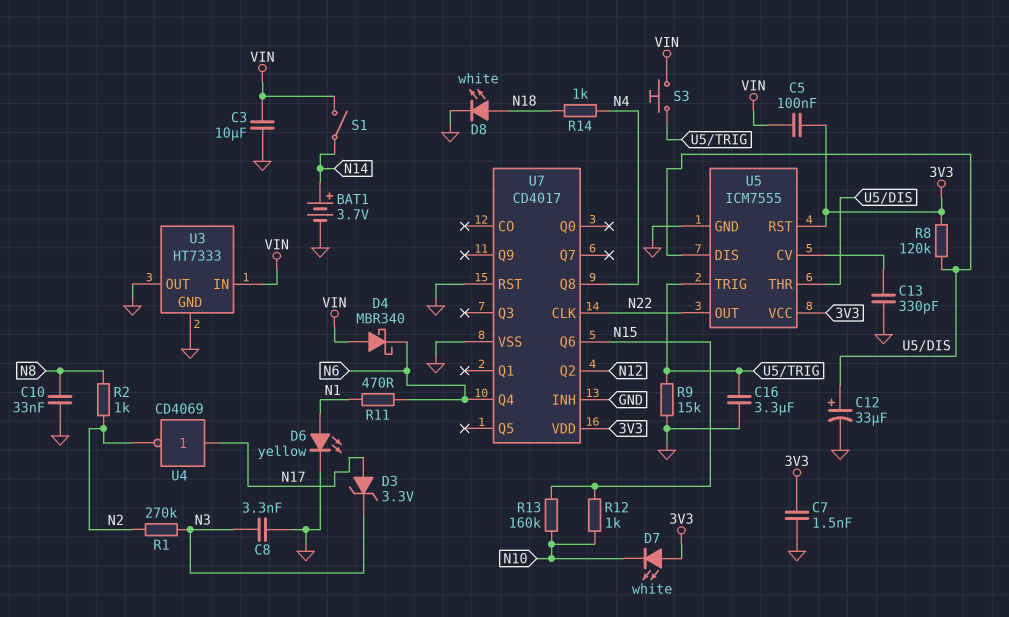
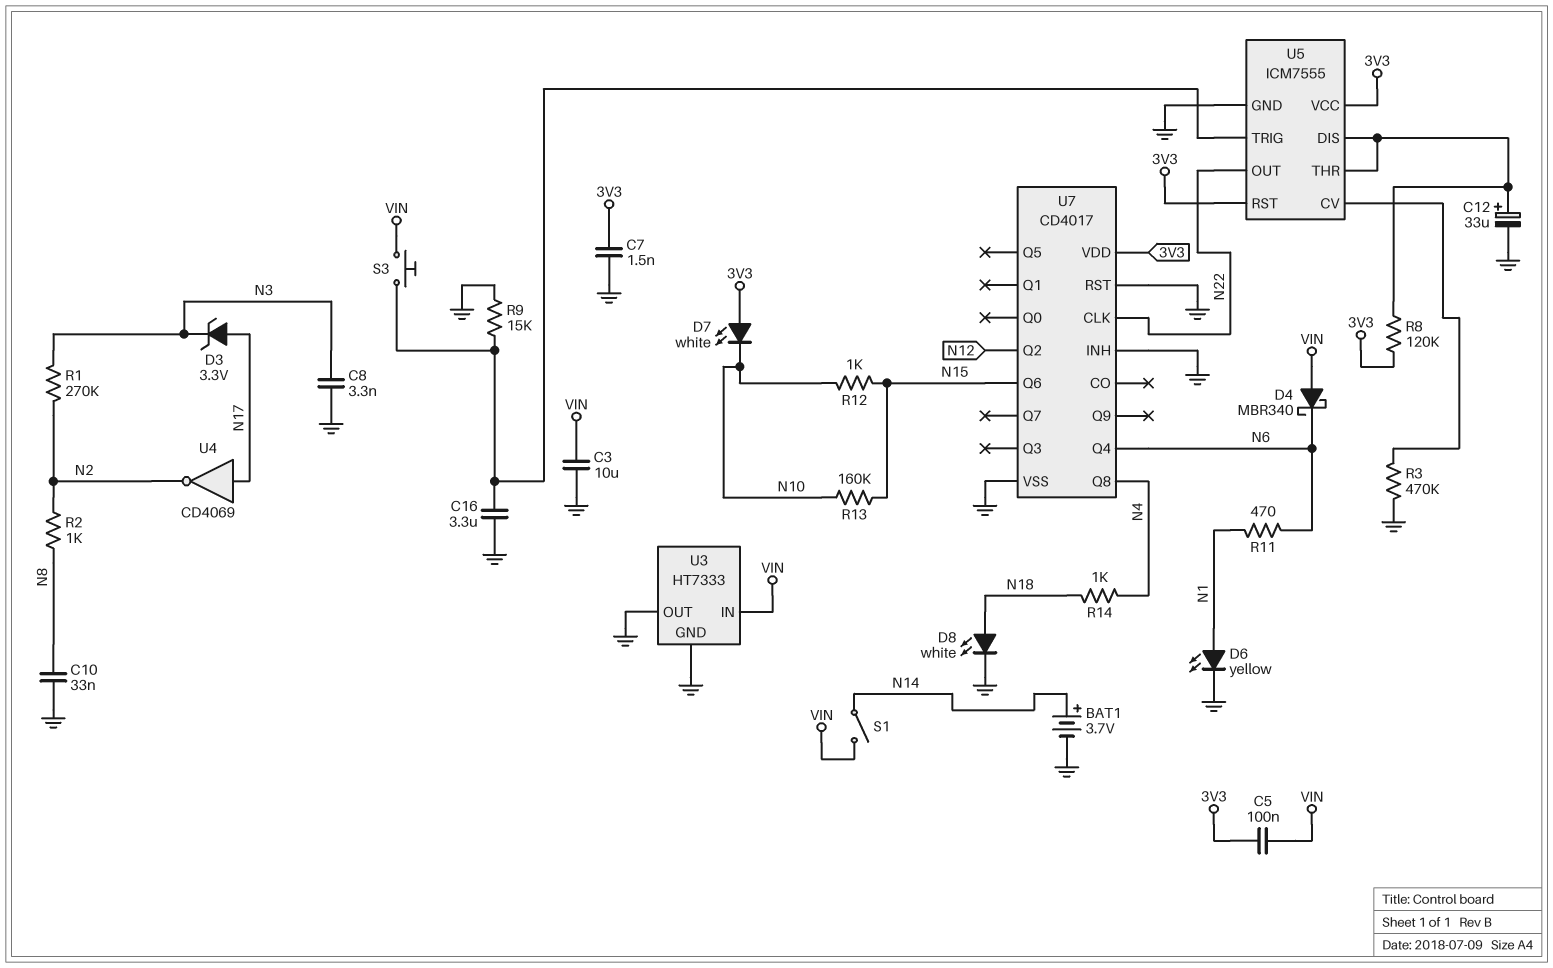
C13: 330pF (GND, U5/CV) -> none
R3: none -> 470k (GND, U5/CV)

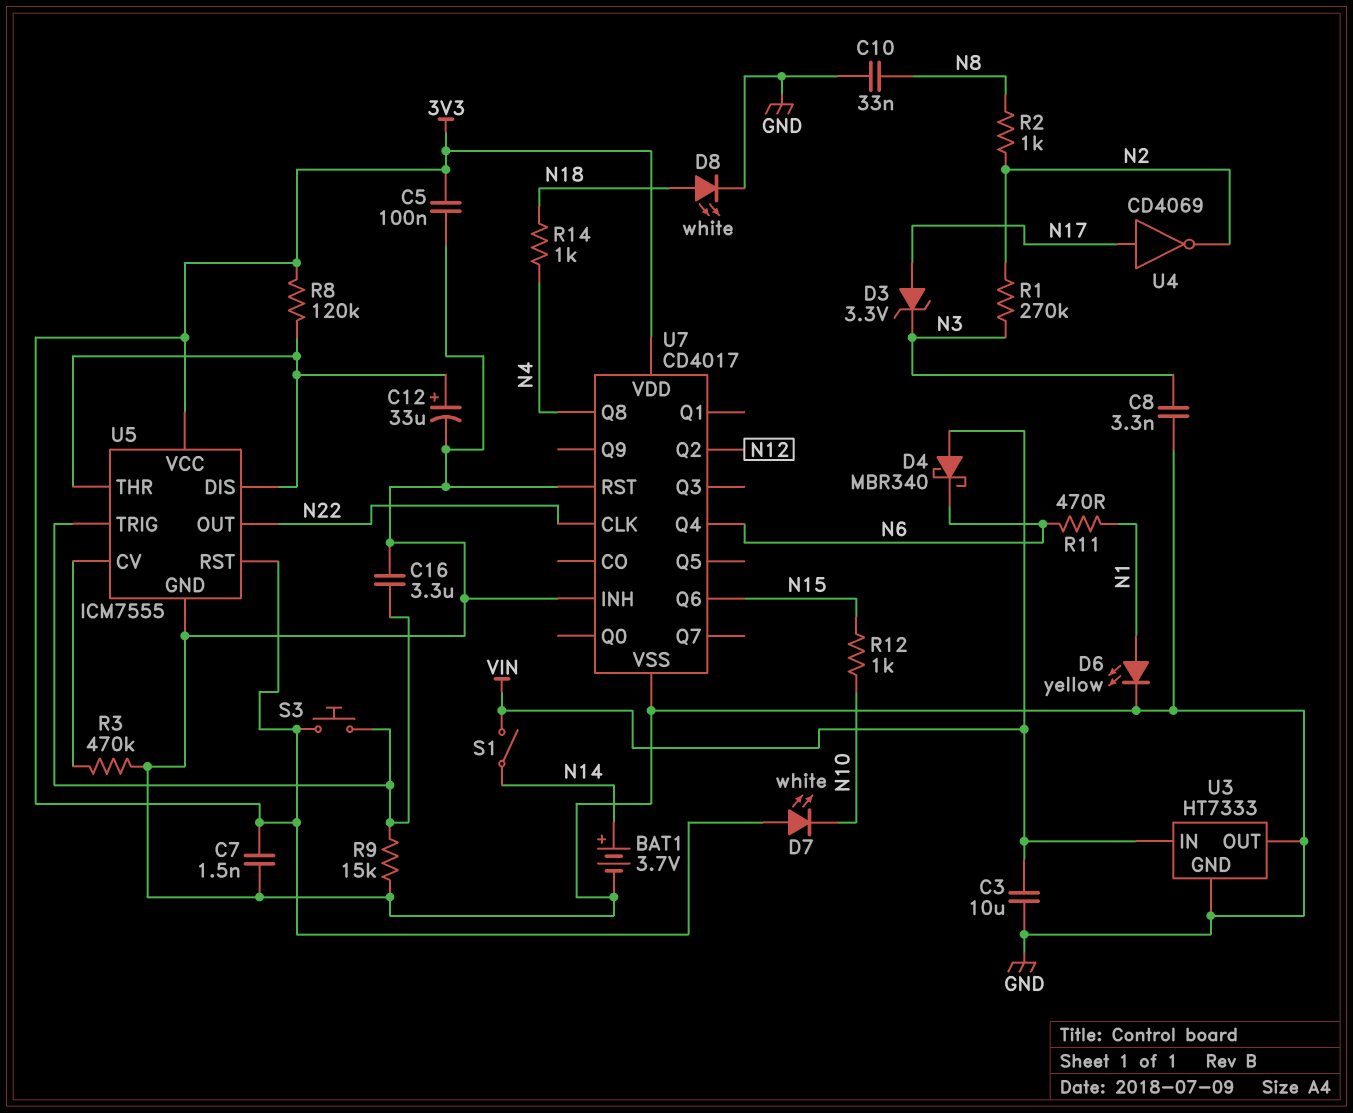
C5: 100nF (3V3, VIN) -> 100nF (3V3, GND)
R13: 160k (N10, N15) -> none
S3: button (U5/TRIG, VIN) -> button (3V3, U5/TRIG)

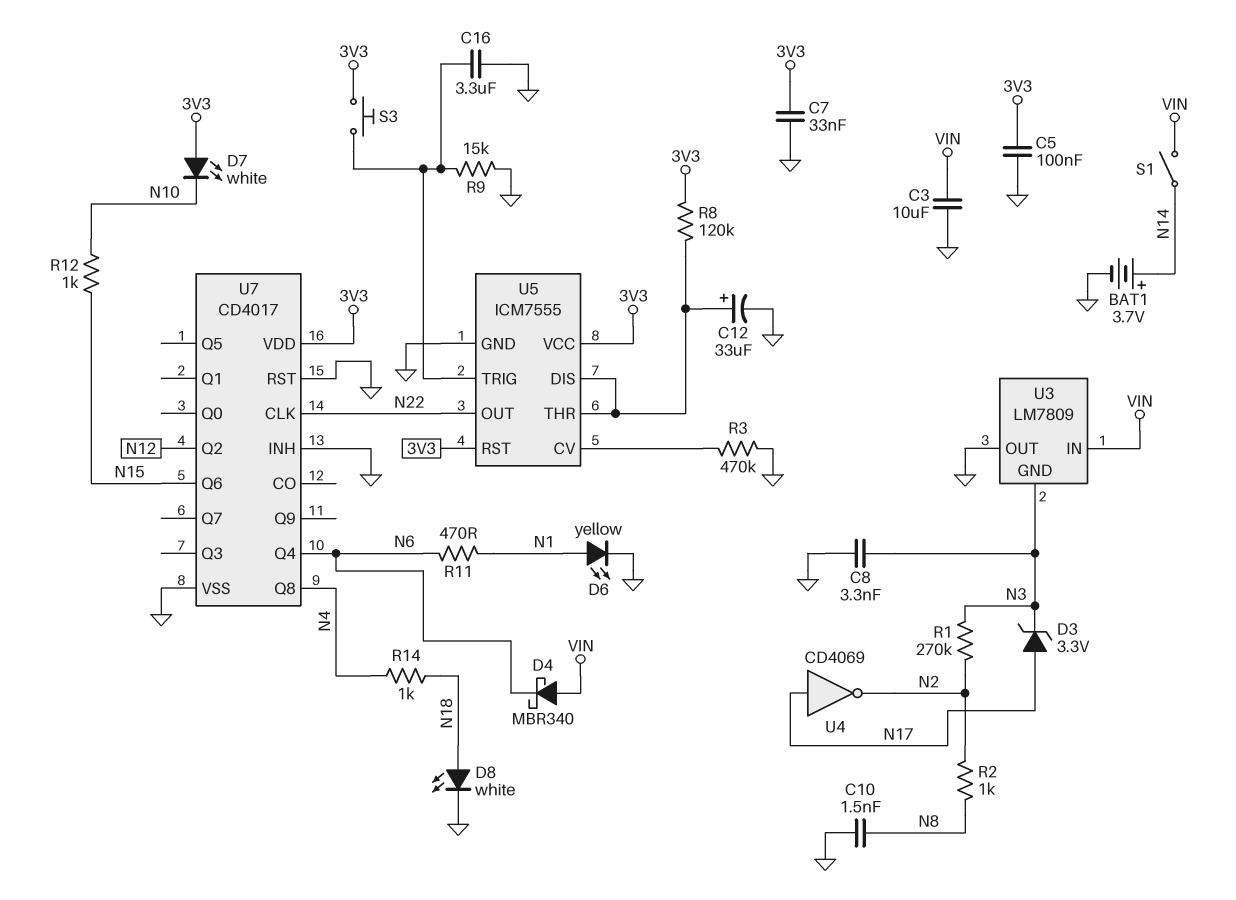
C7: 1.5nF (3V3, GND) -> 33nF (3V3, GND)
C10: 33nF (GND, N8) -> 1.5nF (GND, N8)
U3: HT7333 -> LM7809
U3 pin GND: GND -> N3

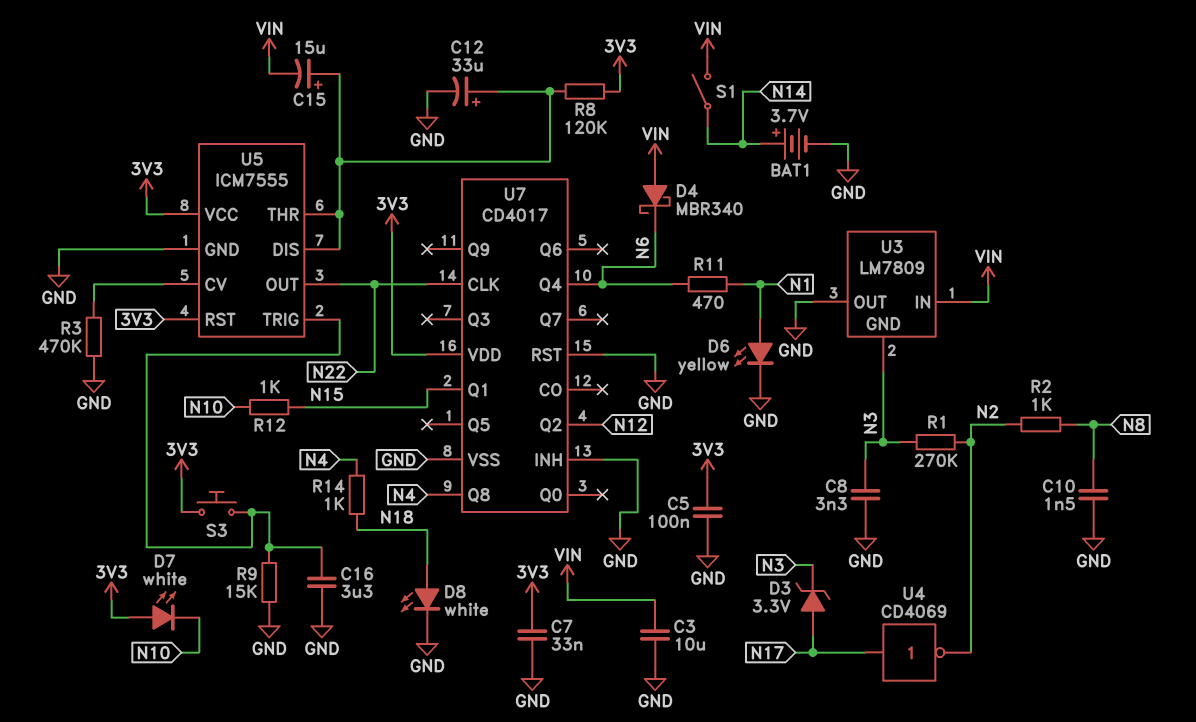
C15: none -> 15uF (plus U5/DIS, minus VIN)
U7 pin Q1: none -> N15
U7 pin Q6: N15 -> none

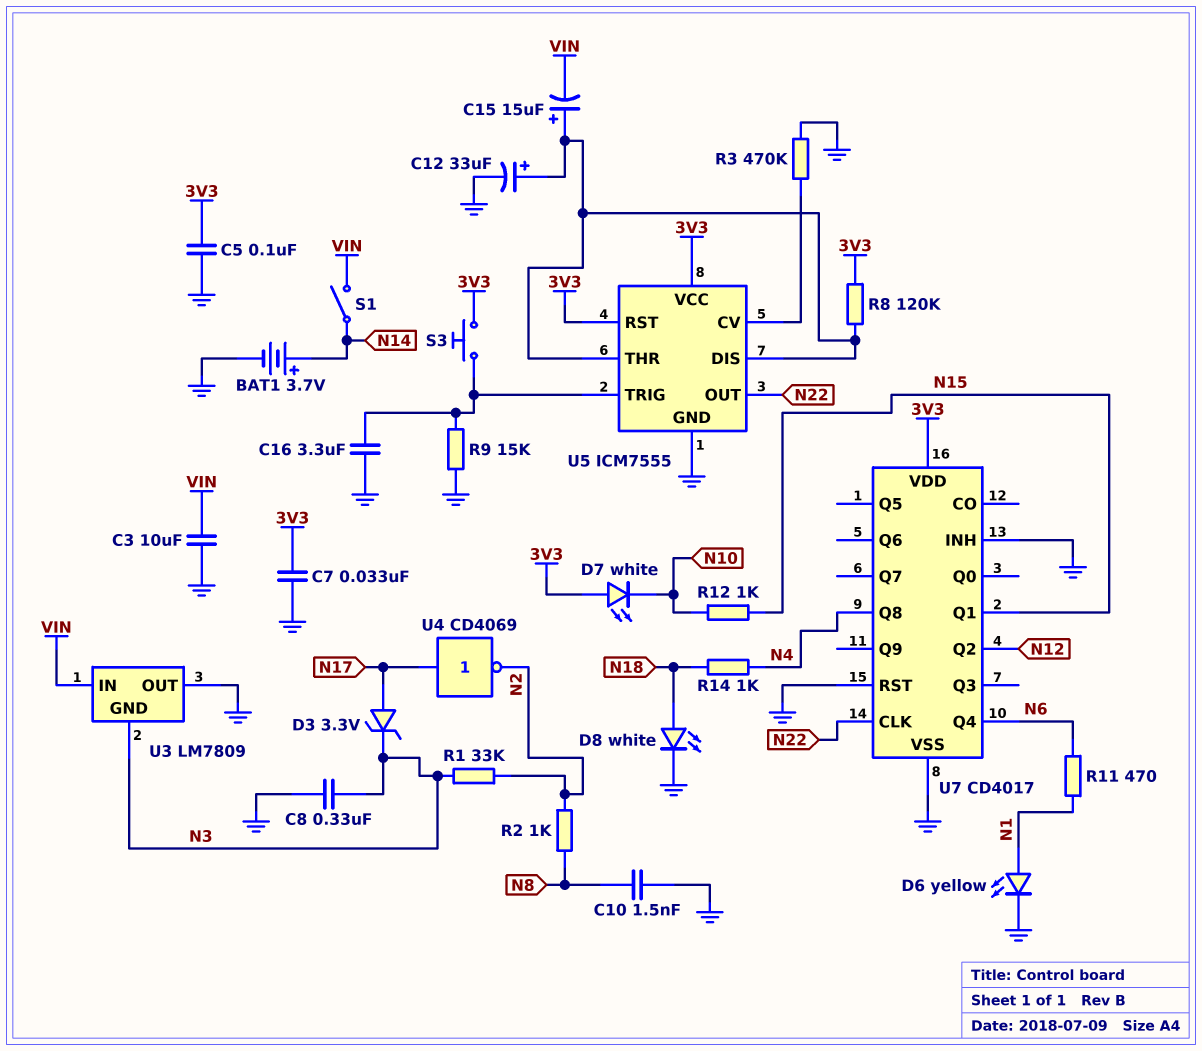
C8: 3.3nF (GND, N3) -> 330nF (GND, N3)
D4: schottky MBR340 (A VIN, K N6) -> none
R1: 270k (N2, N3) -> 33k (N2, N3)

